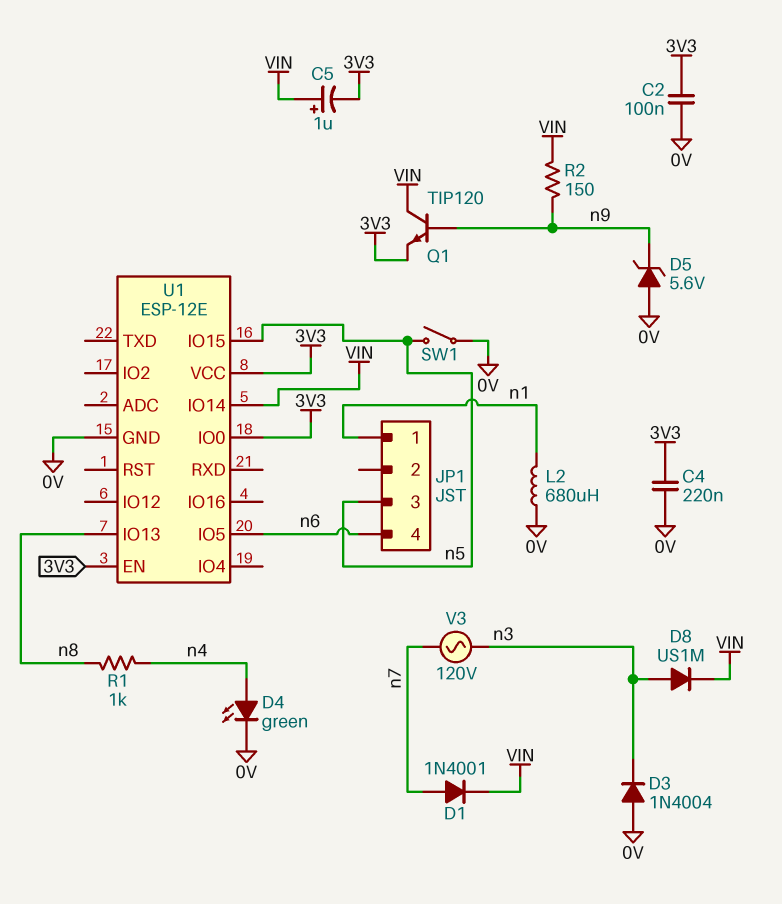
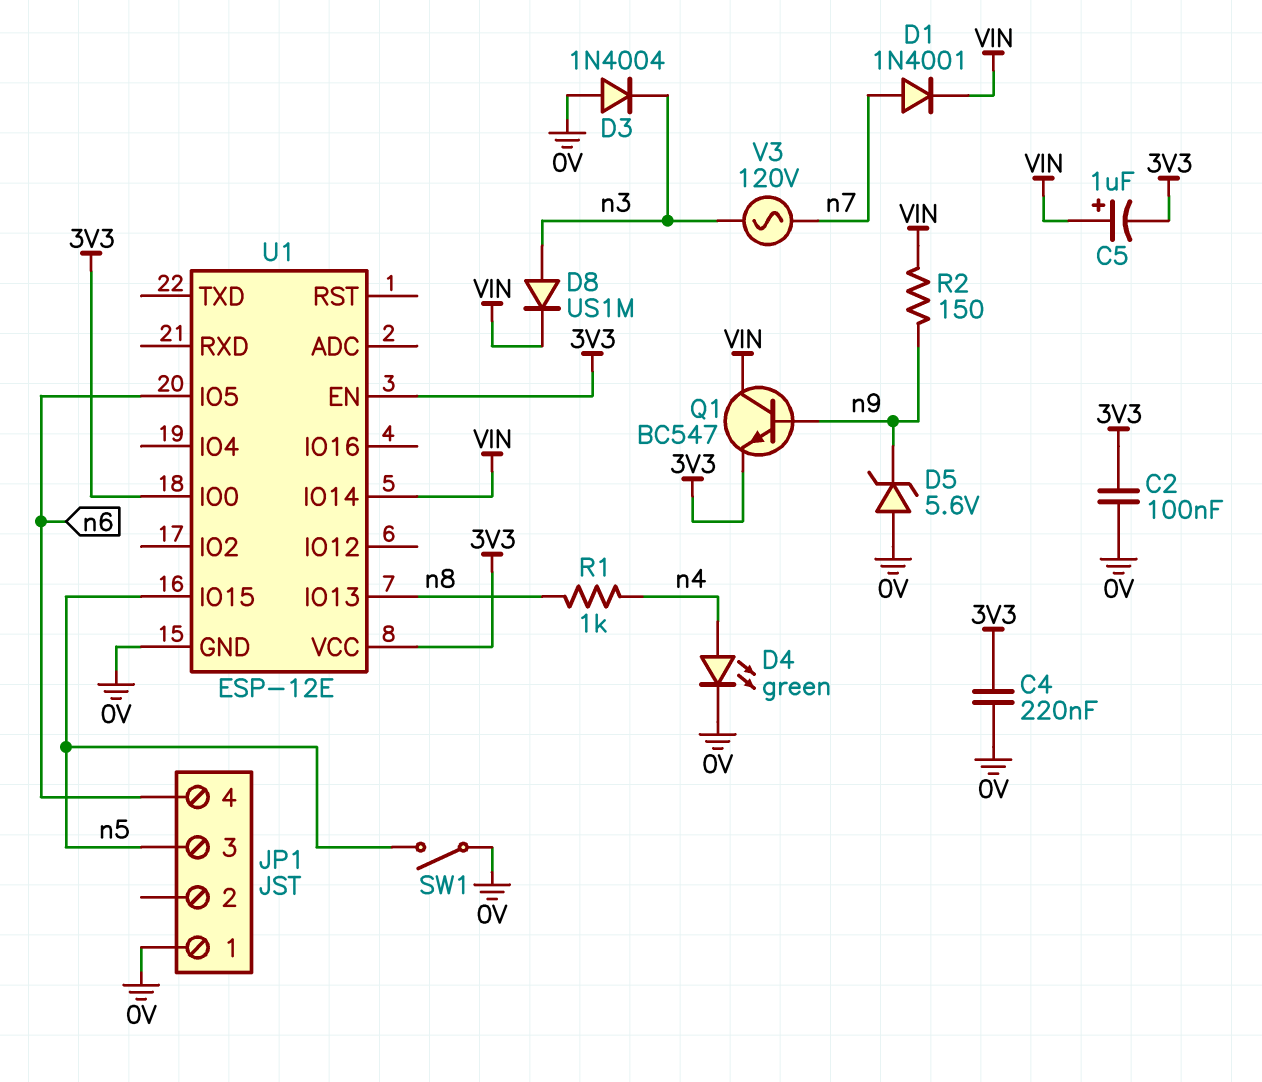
JP1 pin 1: n1 -> 0V
L2: 680uH (0V, n1) -> none
Q1: NPN TIP120 (B n9, C VIN, E 3V3) -> NPN BC547 (B n9, C VIN, E 3V3)

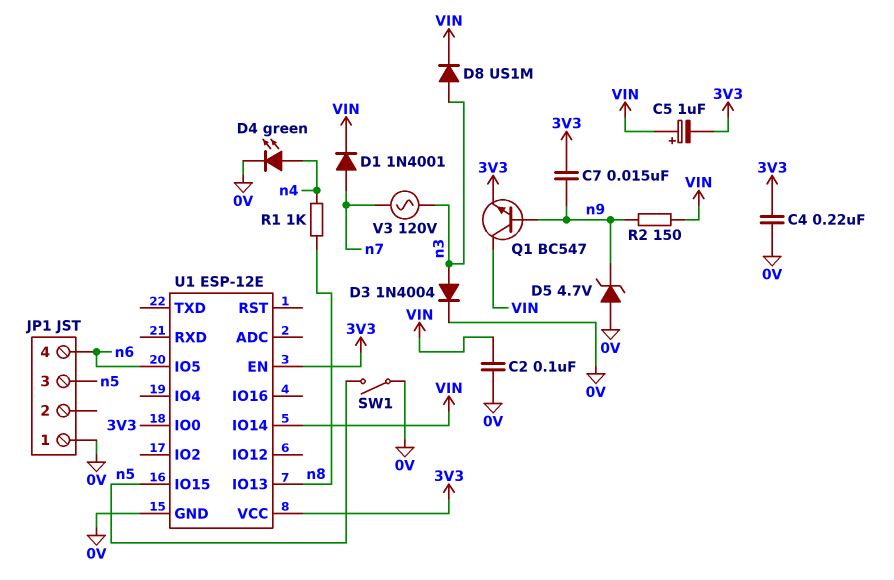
C2: 100nF (0V, 3V3) -> 100nF (0V, VIN)
C7: none -> 15nF (3V3, n9)
D3: diode 1N4004 (A 0V, K n3) -> diode 1N4004 (A n3, K 0V)
D5: zener 5.6V (A 0V, K n9) -> zener 4.7V (A 0V, K n9)

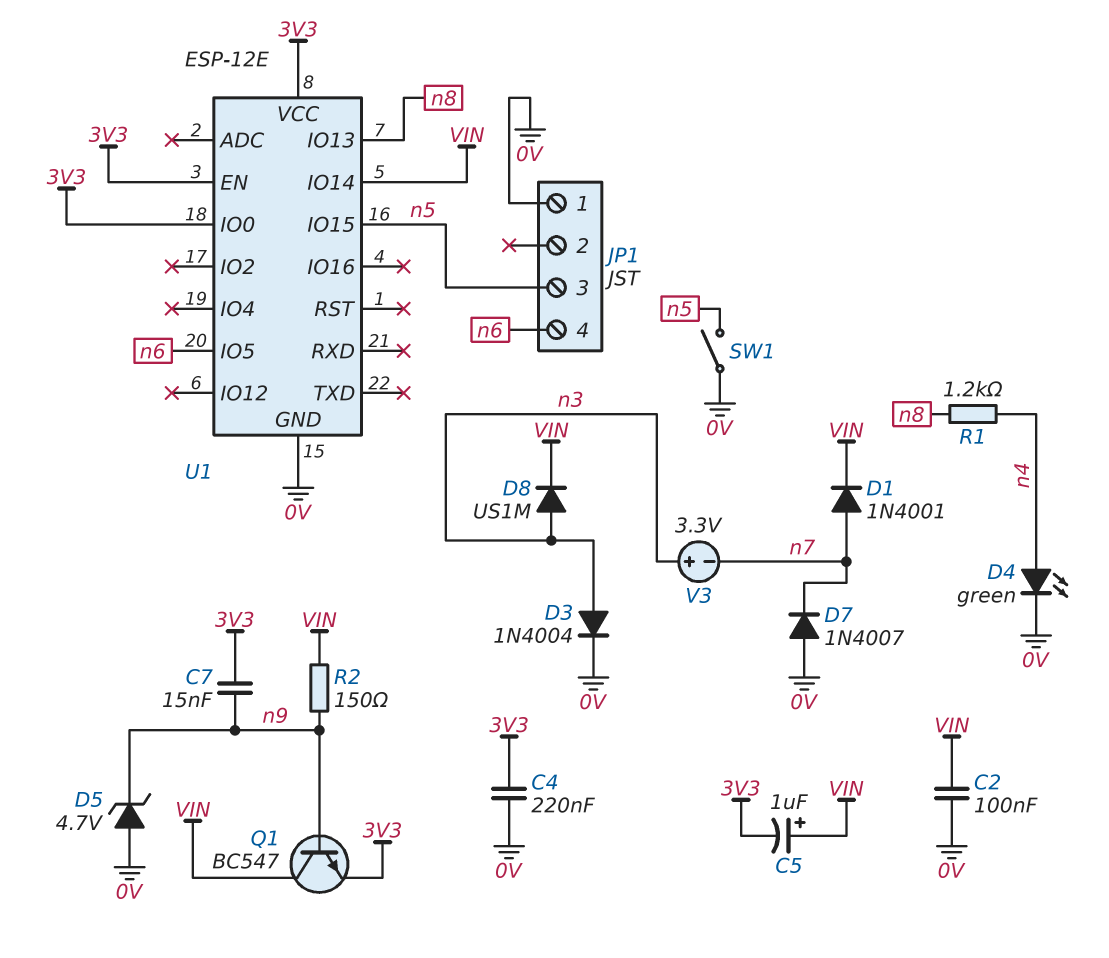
D7: none -> diode 1N4007 (A 0V, K n7)
R1: 1k (n4, n8) -> 1.2k (n4, n8)
V3: AC 120V (n3, n7) -> 3.3V (plus n3, minus n7)

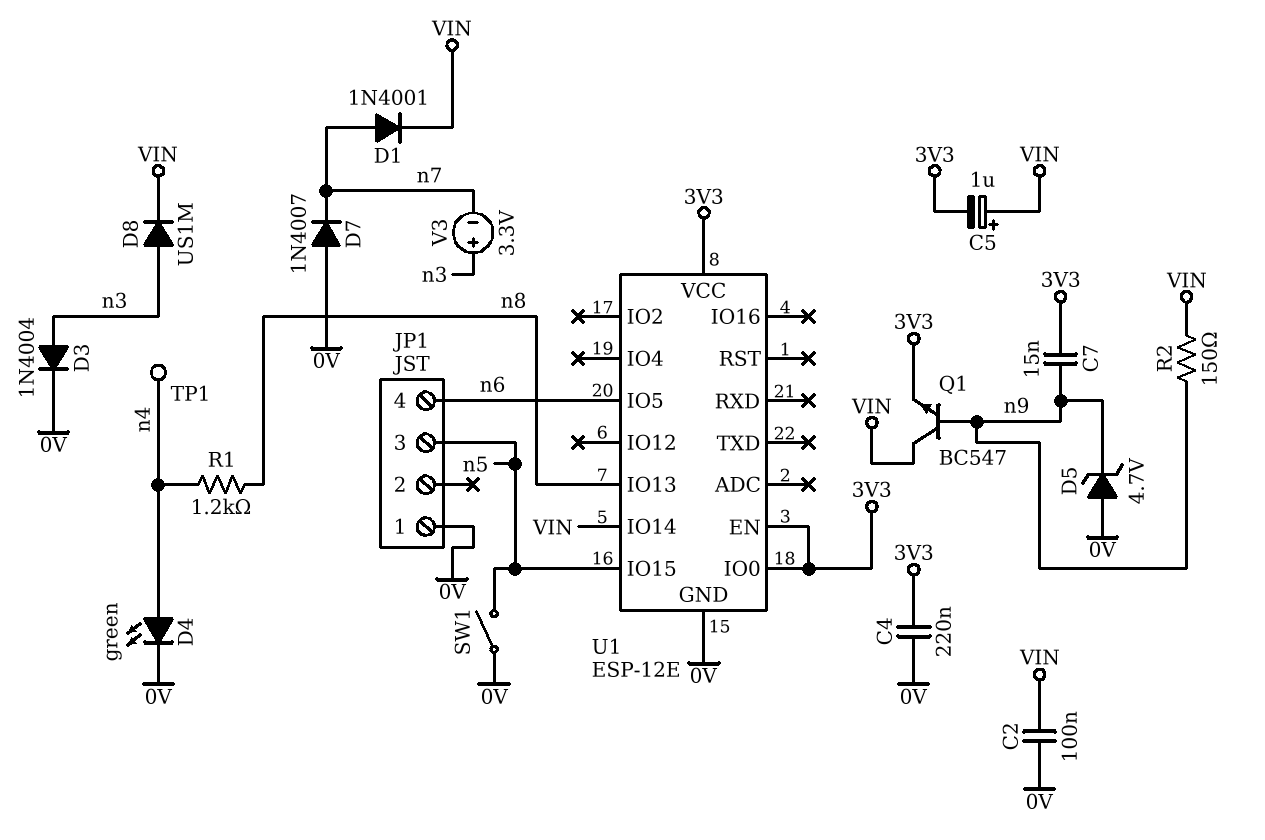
TP1: none -> test point (n4)

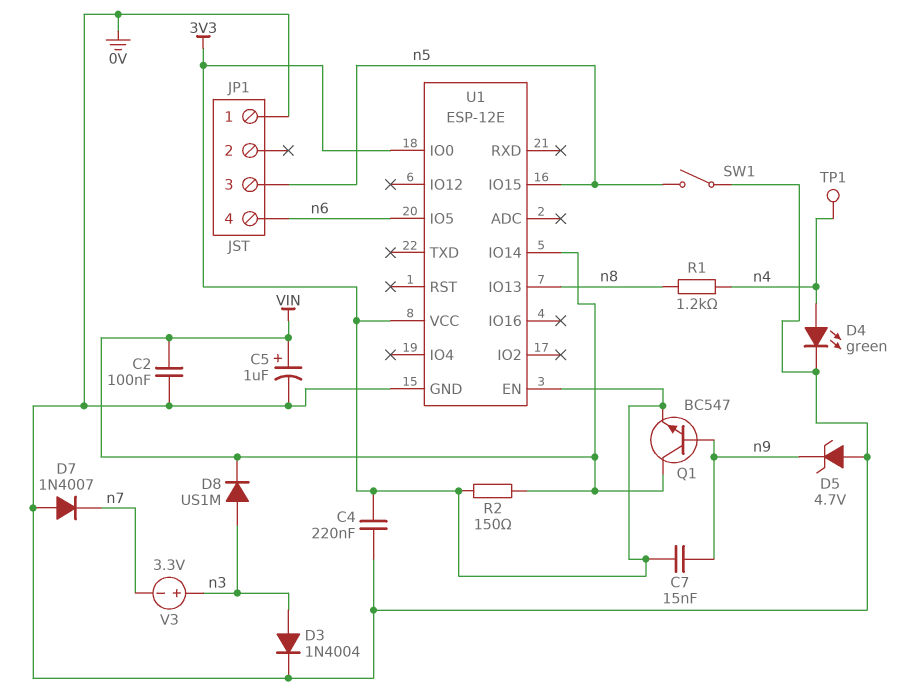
C5: 1uF (plus VIN, minus 3V3) -> 1uF (plus VIN, minus 0V)
D1: diode 1N4001 (A n7, K VIN) -> none
R2: 150 (VIN, n9) -> 150 (3V3, VIN)

